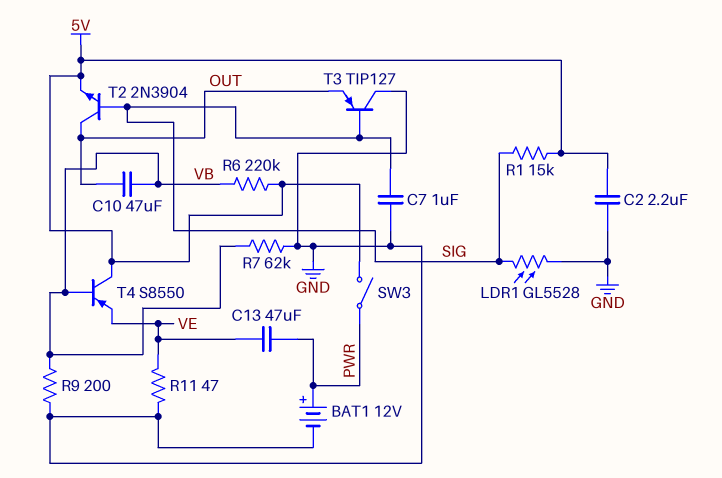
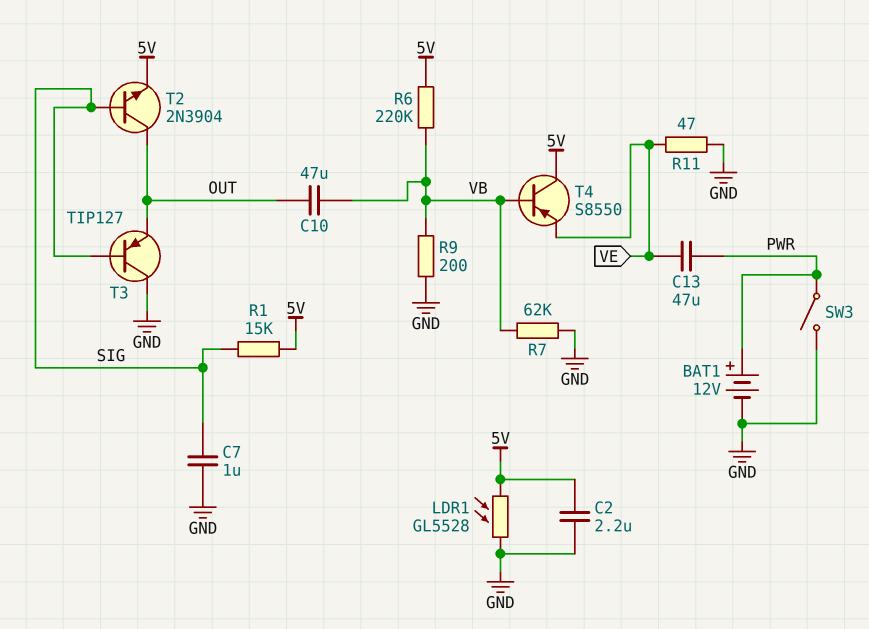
LDR1: GL5528 (GND, SIG) -> GL5528 (5V, GND)
SW3: switch (5V, PWR) -> switch (GND, PWR)

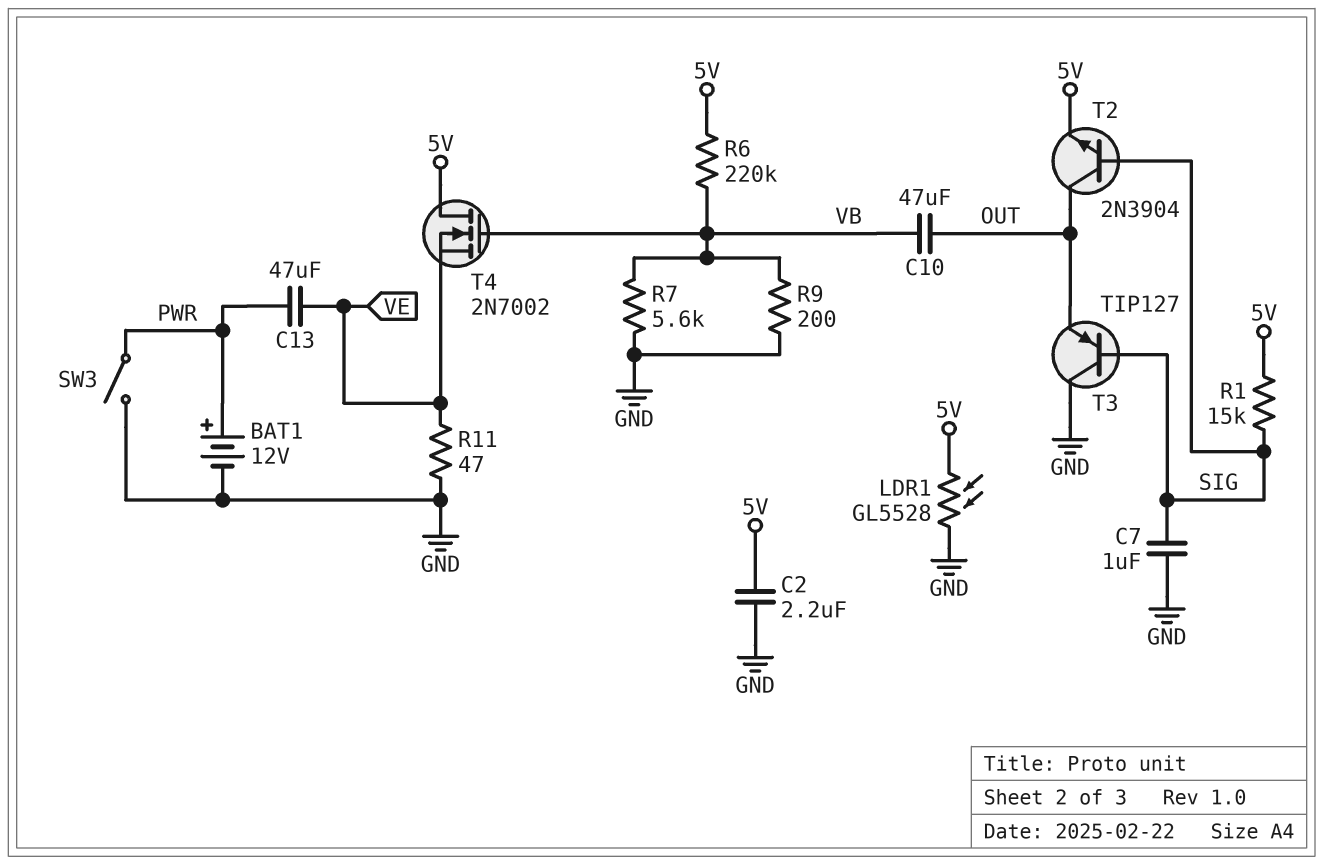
R7: 62k (GND, VB) -> 5.6k (GND, VB)
T4: PNP S8550 (B VB, C 5V, E VE) -> NMOS 2N7002 (G VB, D 5V, S VE)

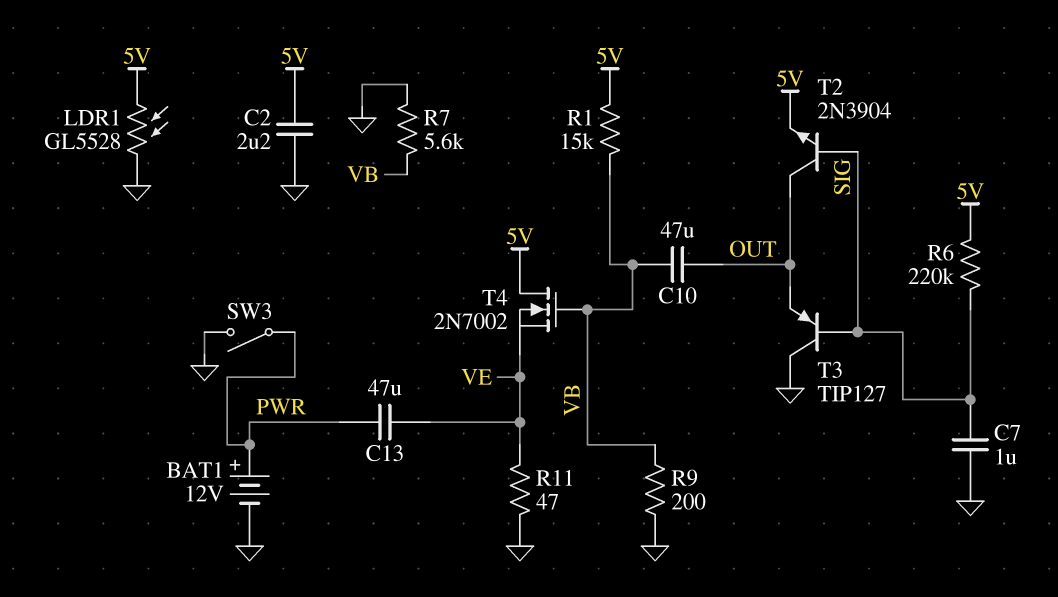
R1: 15k (5V, SIG) -> 15k (5V, VB)
R6: 220k (5V, VB) -> 220k (5V, SIG)

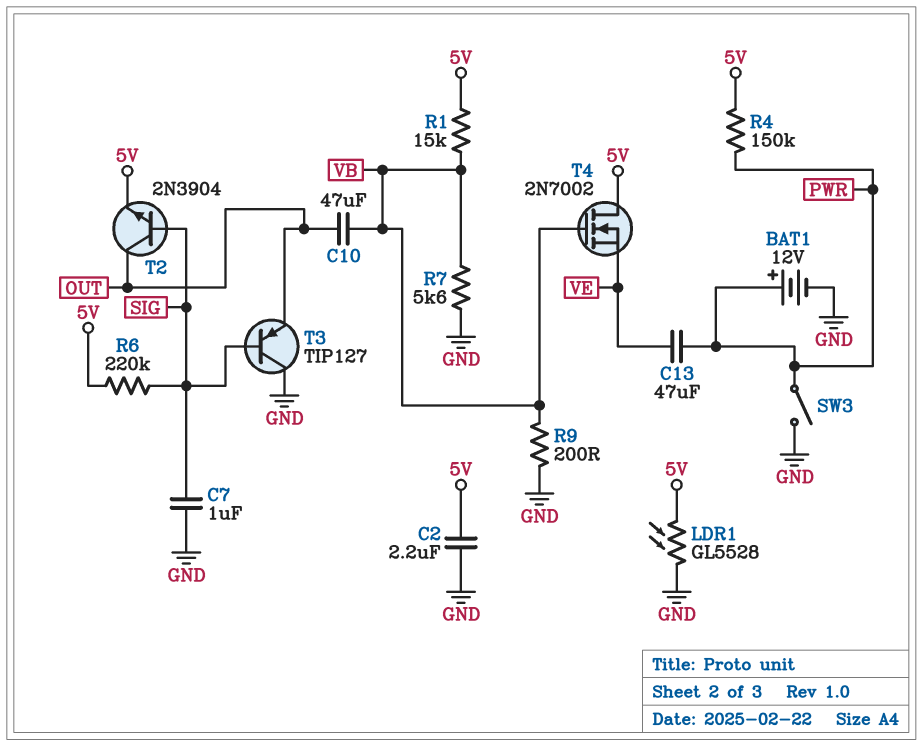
R4: none -> 150k (5V, PWR)
R11: 47 (GND, VE) -> none

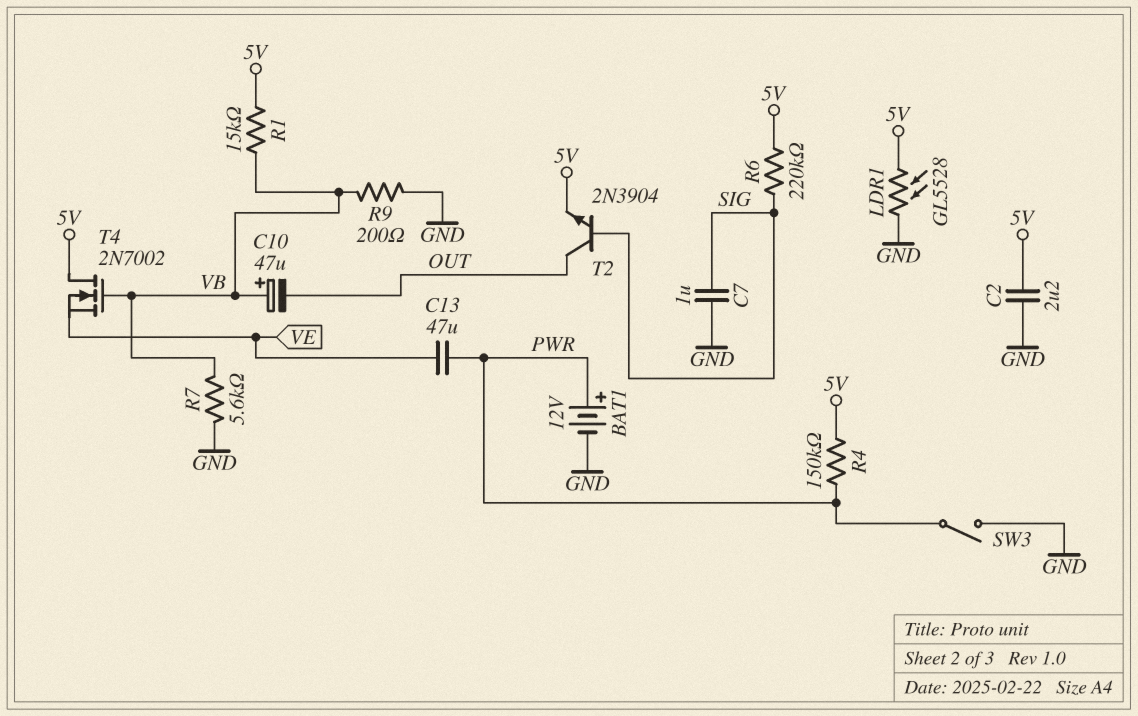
C10: 47uF (OUT, VB) -> 47uF (plus VB, minus OUT)
T3: PNP TIP127 (B SIG, C GND, E OUT) -> none

